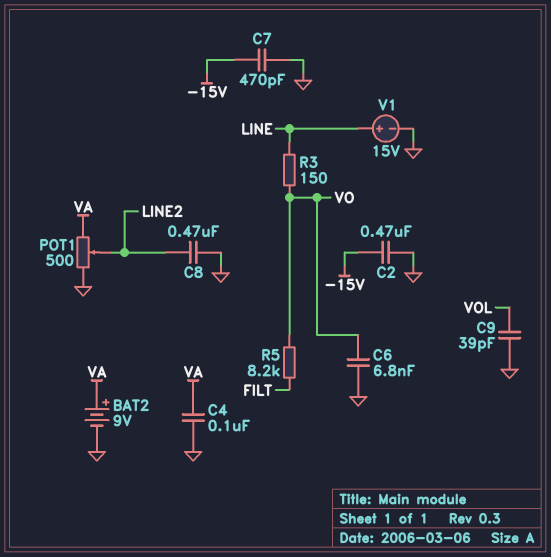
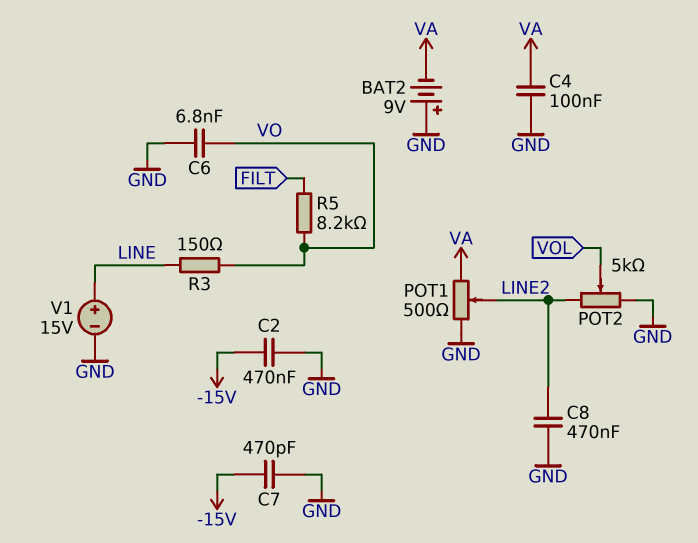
BAT2: 9V (plus VA, minus GND) -> 9V (plus GND, minus VA)
C9: 39pF (GND, VOL) -> none
POT2: none -> 5k (GND, LINE2, wiper VOL)

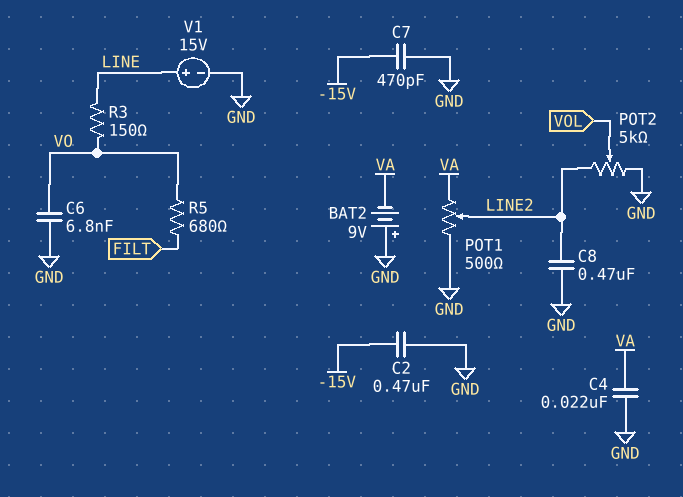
C4: 100nF (GND, VA) -> 22nF (GND, VA)
R5: 8.2k (FILT, VO) -> 680 (FILT, VO)

